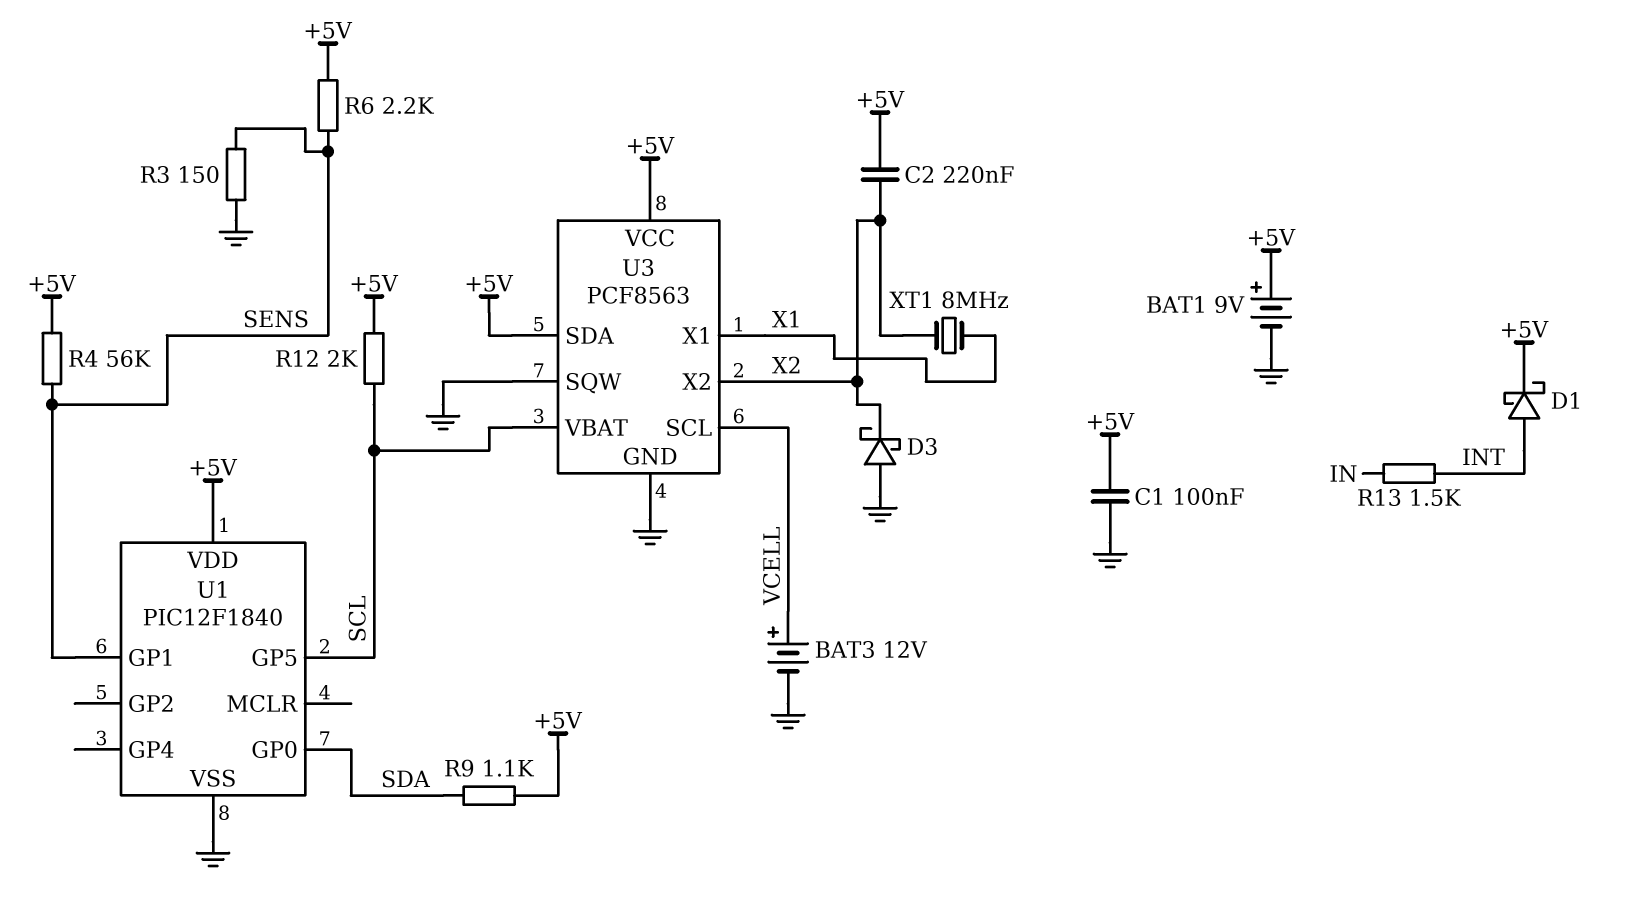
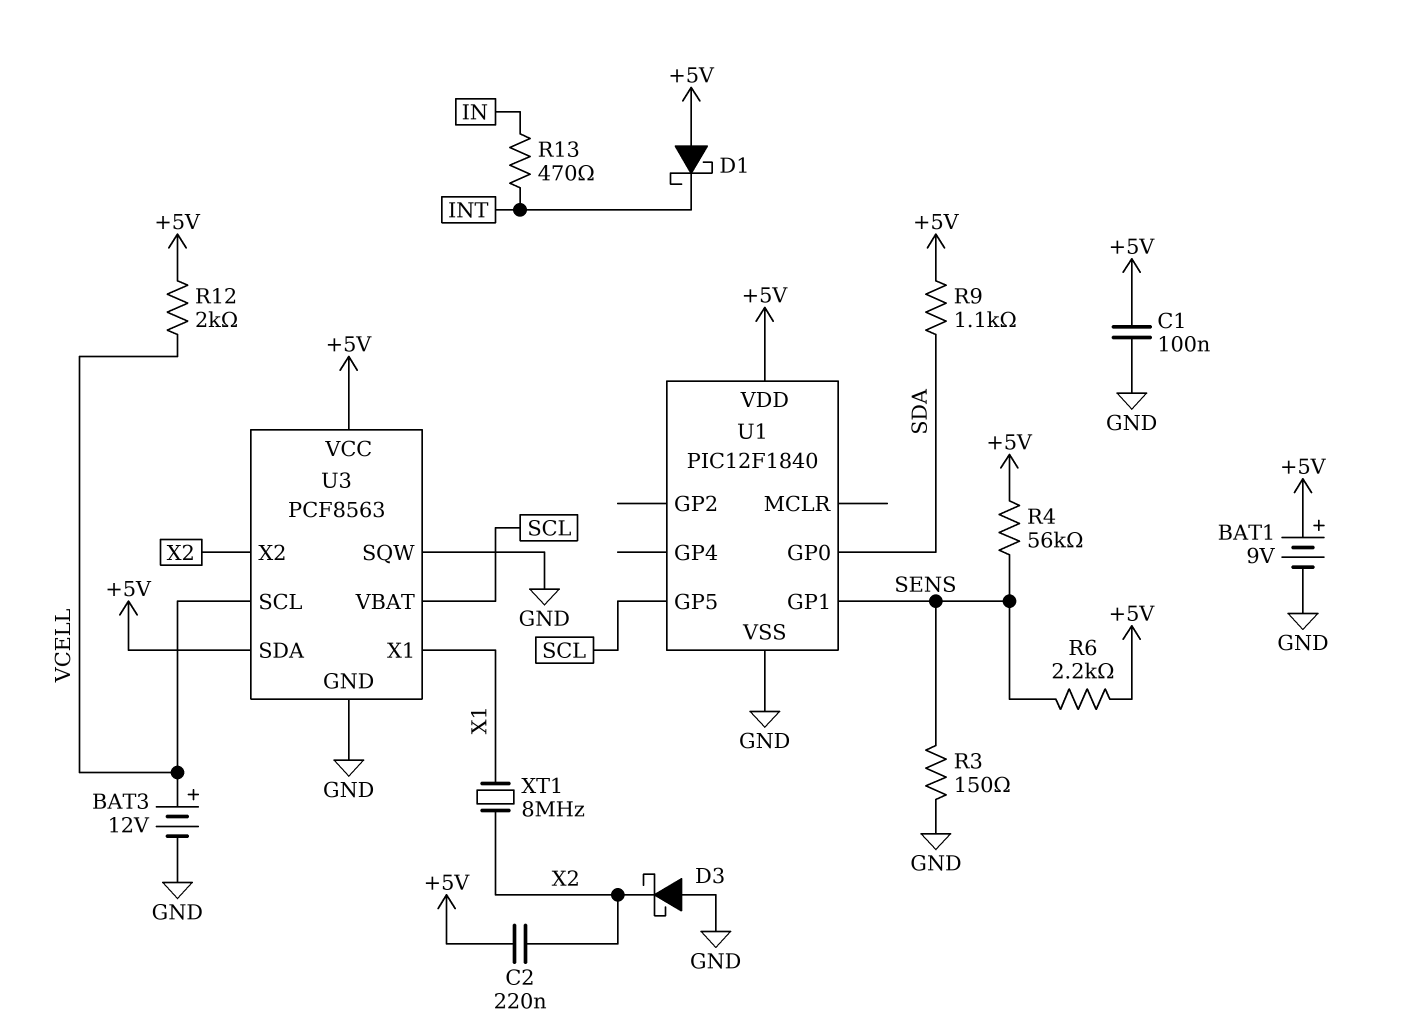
D1: schottky (A INT, K +5V) -> schottky (A +5V, K INT)
R12: 2k (+5V, SCL) -> 2k (+5V, VCELL)
R13: 1.5k (IN, INT) -> 470 (IN, INT)

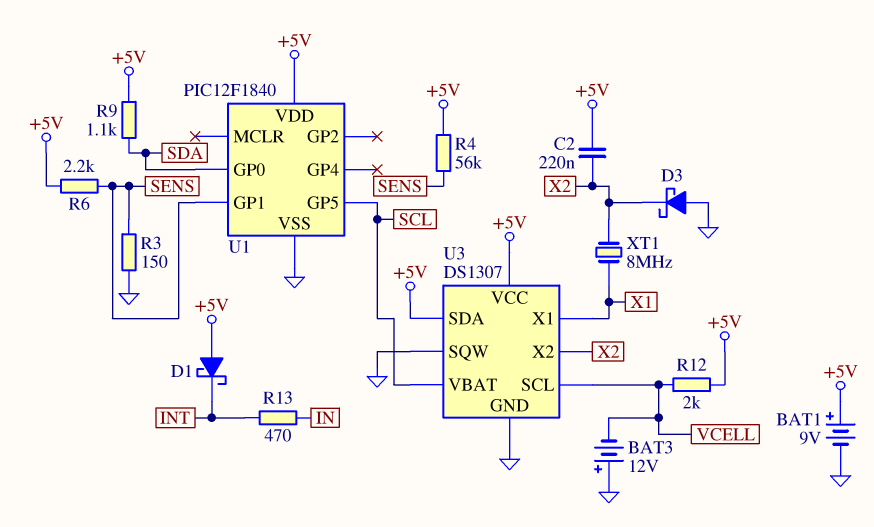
BAT3: 12V (plus VCELL, minus GND) -> 12V (plus GND, minus VCELL)
C1: 100nF (+5V, GND) -> none
U3: PCF8563 -> DS1307

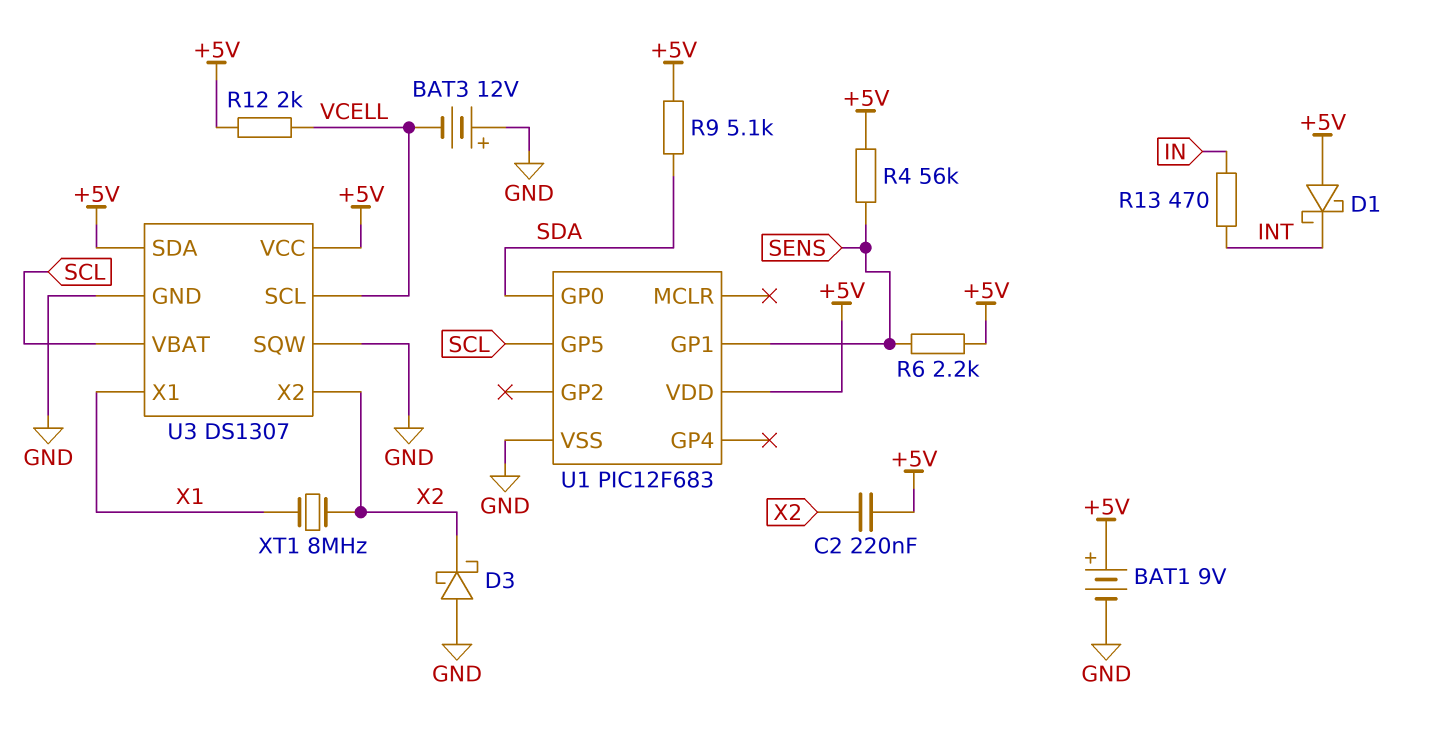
R3: 150 (GND, SENS) -> none
R9: 1.1k (+5V, SDA) -> 5.1k (+5V, SDA)
U1: PIC12F1840 -> PIC12F683

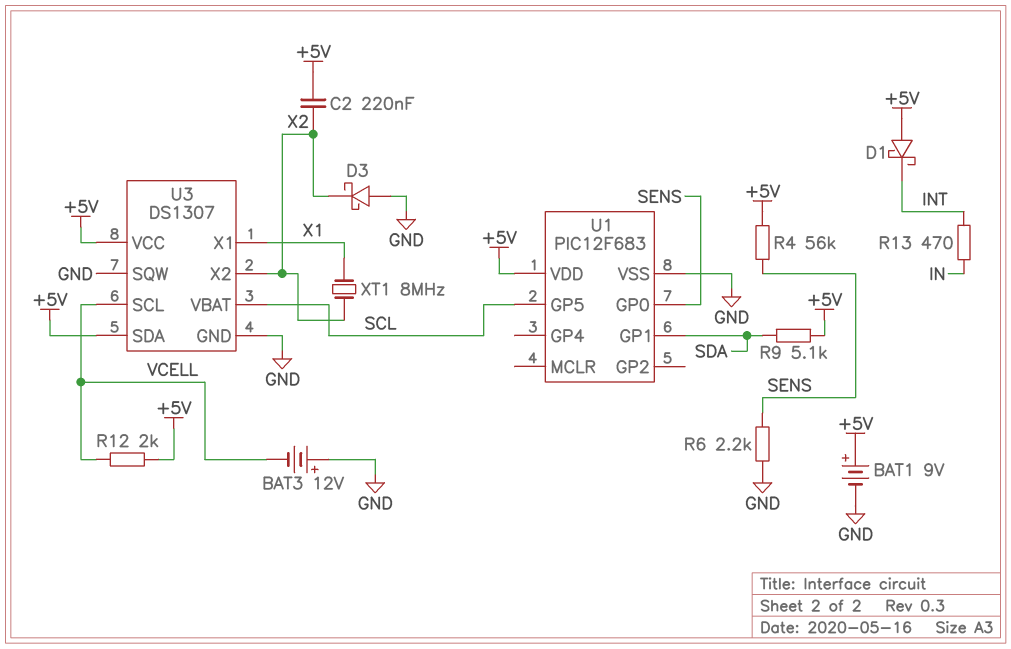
R6: 2.2k (+5V, SENS) -> 2.2k (GND, SENS)
U1 pin GP0: SDA -> SENS
U1 pin GP1: SENS -> SDA

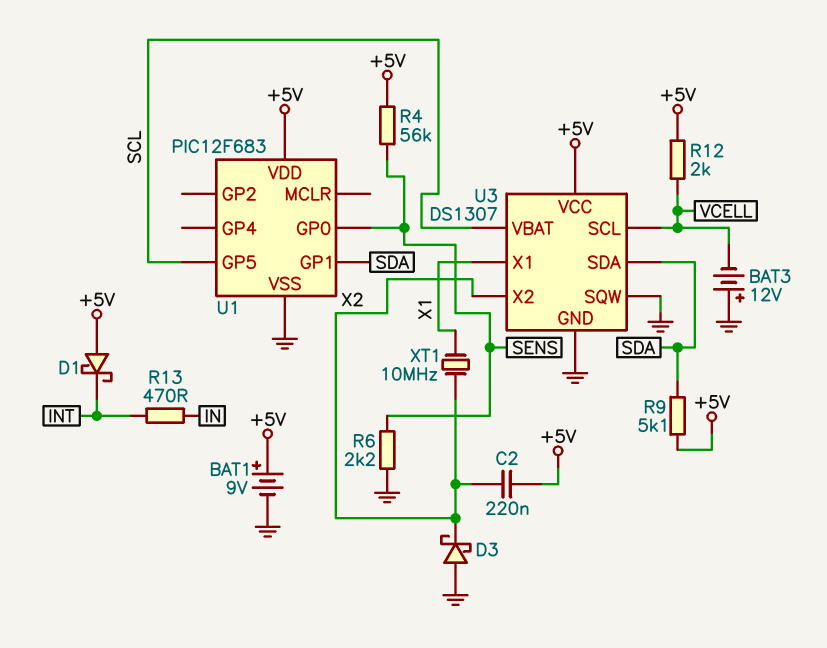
U3 pin SDA: +5V -> SDA
XT1: 8MHz (X1, X2) -> 10MHz (X1, X2)

